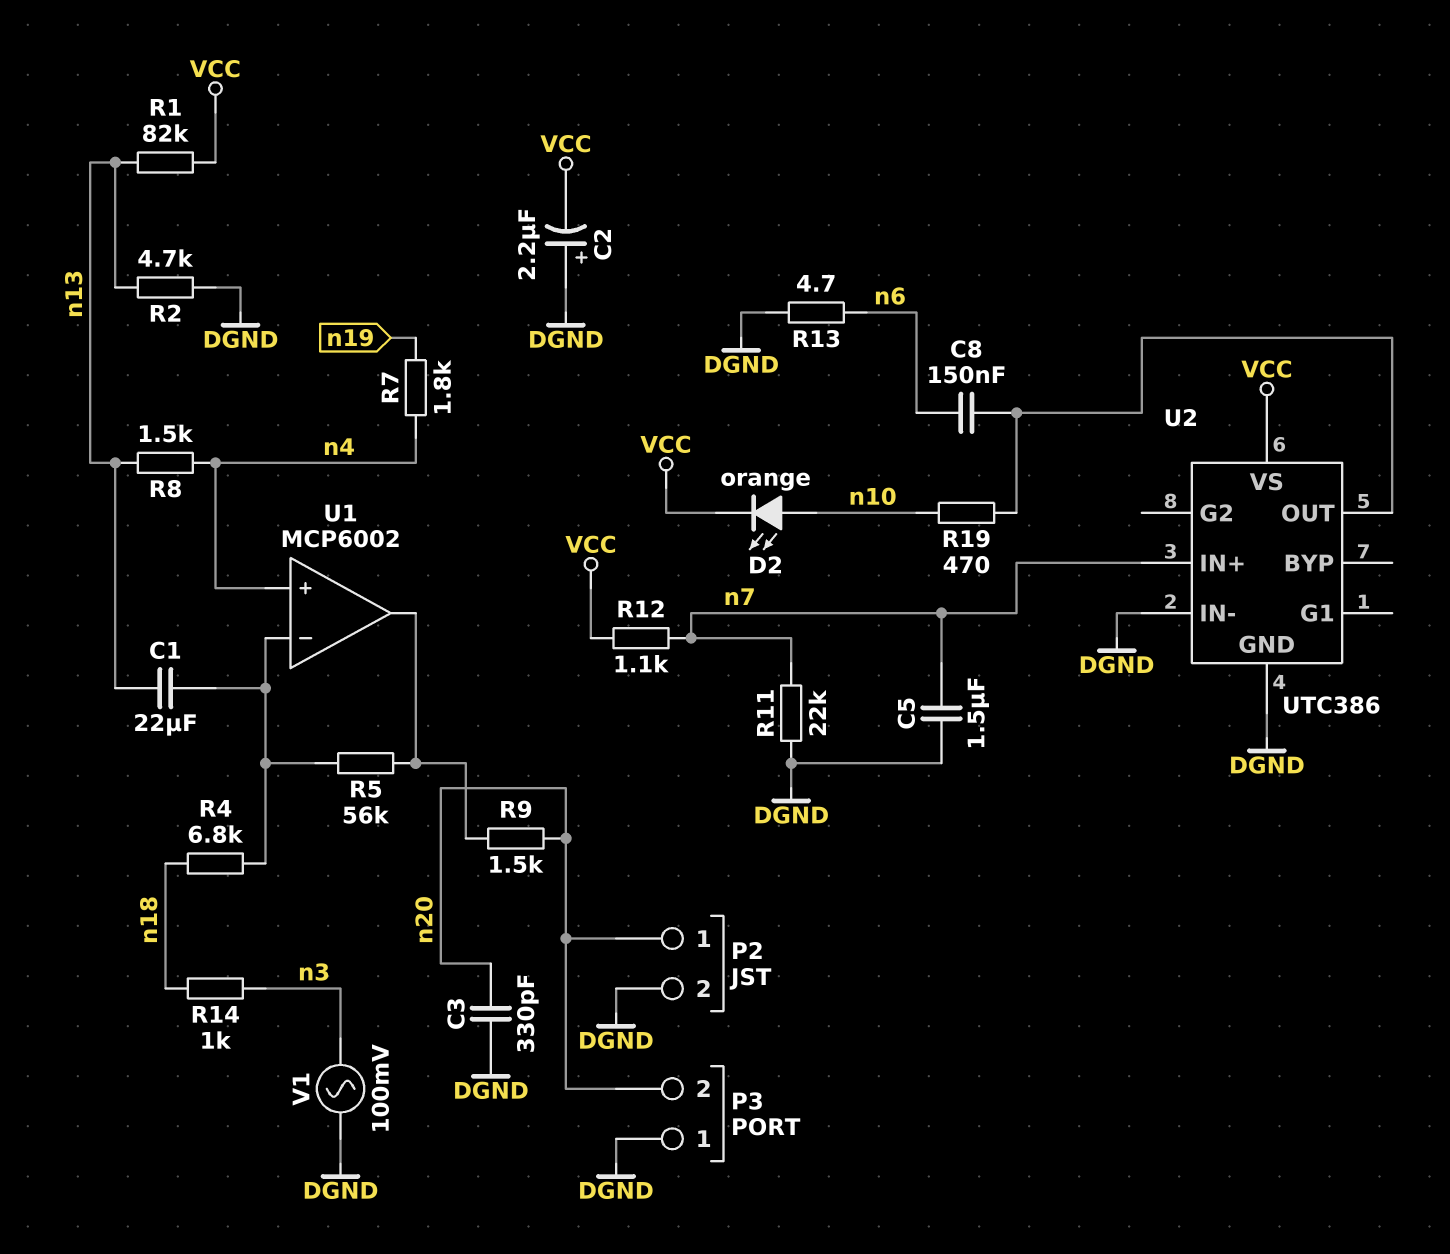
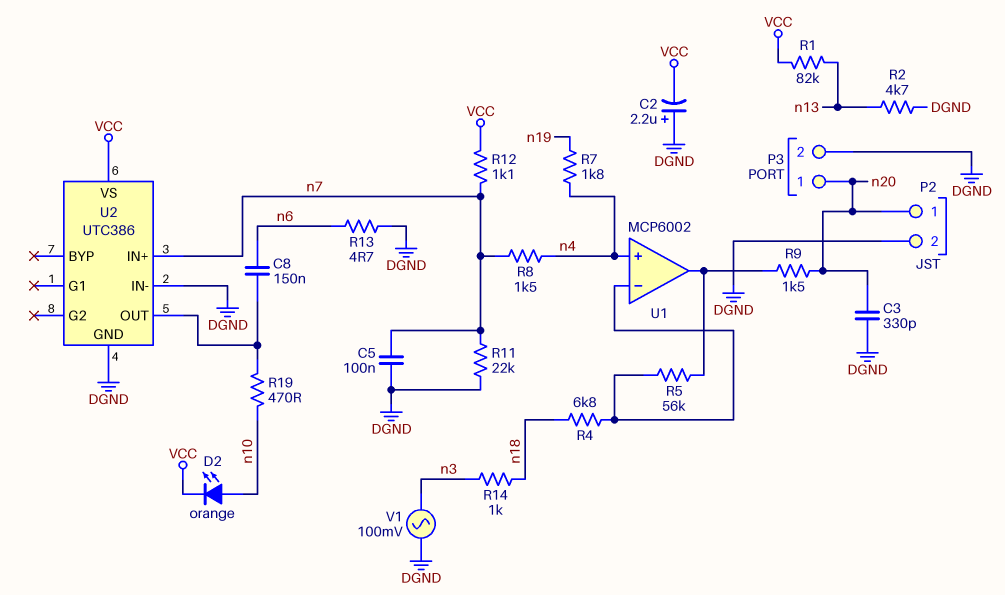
C1: 22uF (U1/in-, n13) -> none
C5: 1.5uF (DGND, n7) -> 100nF (DGND, n7)
P3 pin 1: DGND -> n20
P3 pin 2: n20 -> DGND
R8: 1.5k (n4, n13) -> 1.5k (n4, n7)

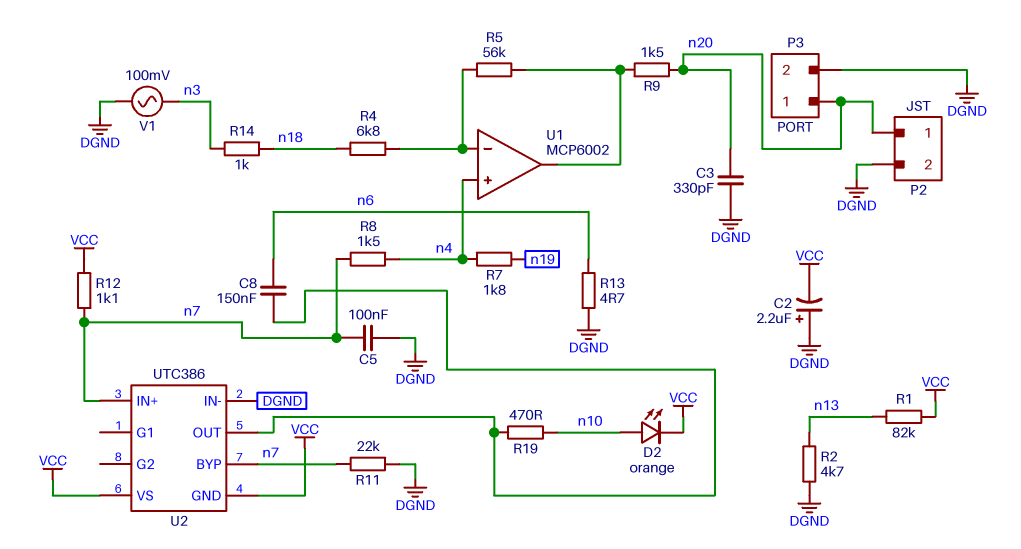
U2 pin BYP: none -> n7
U2 pin GND: DGND -> VCC

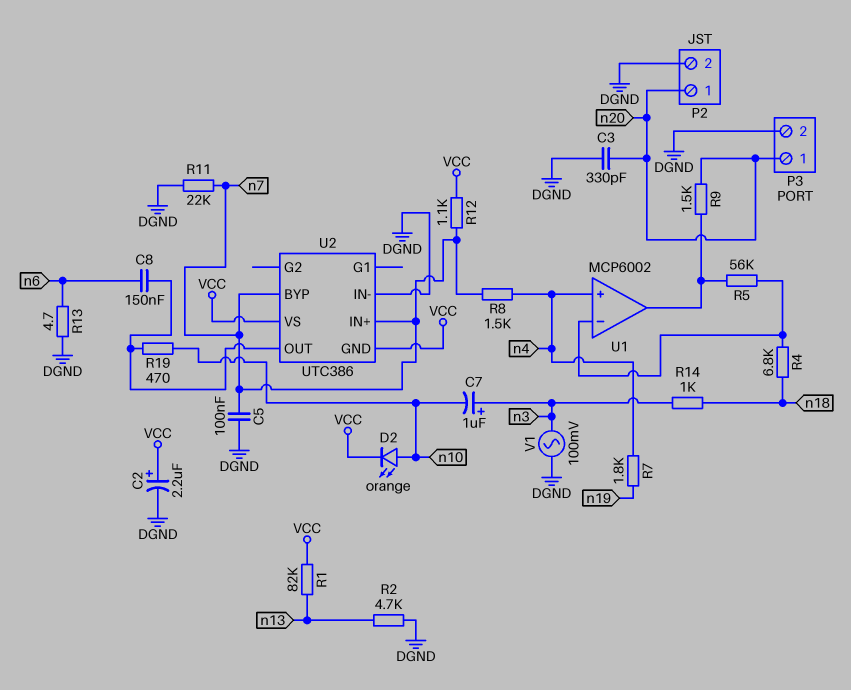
C2: 2.2uF (plus DGND, minus VCC) -> 2.2uF (plus VCC, minus DGND)
C7: none -> 1uF (plus n3, minus n10)

